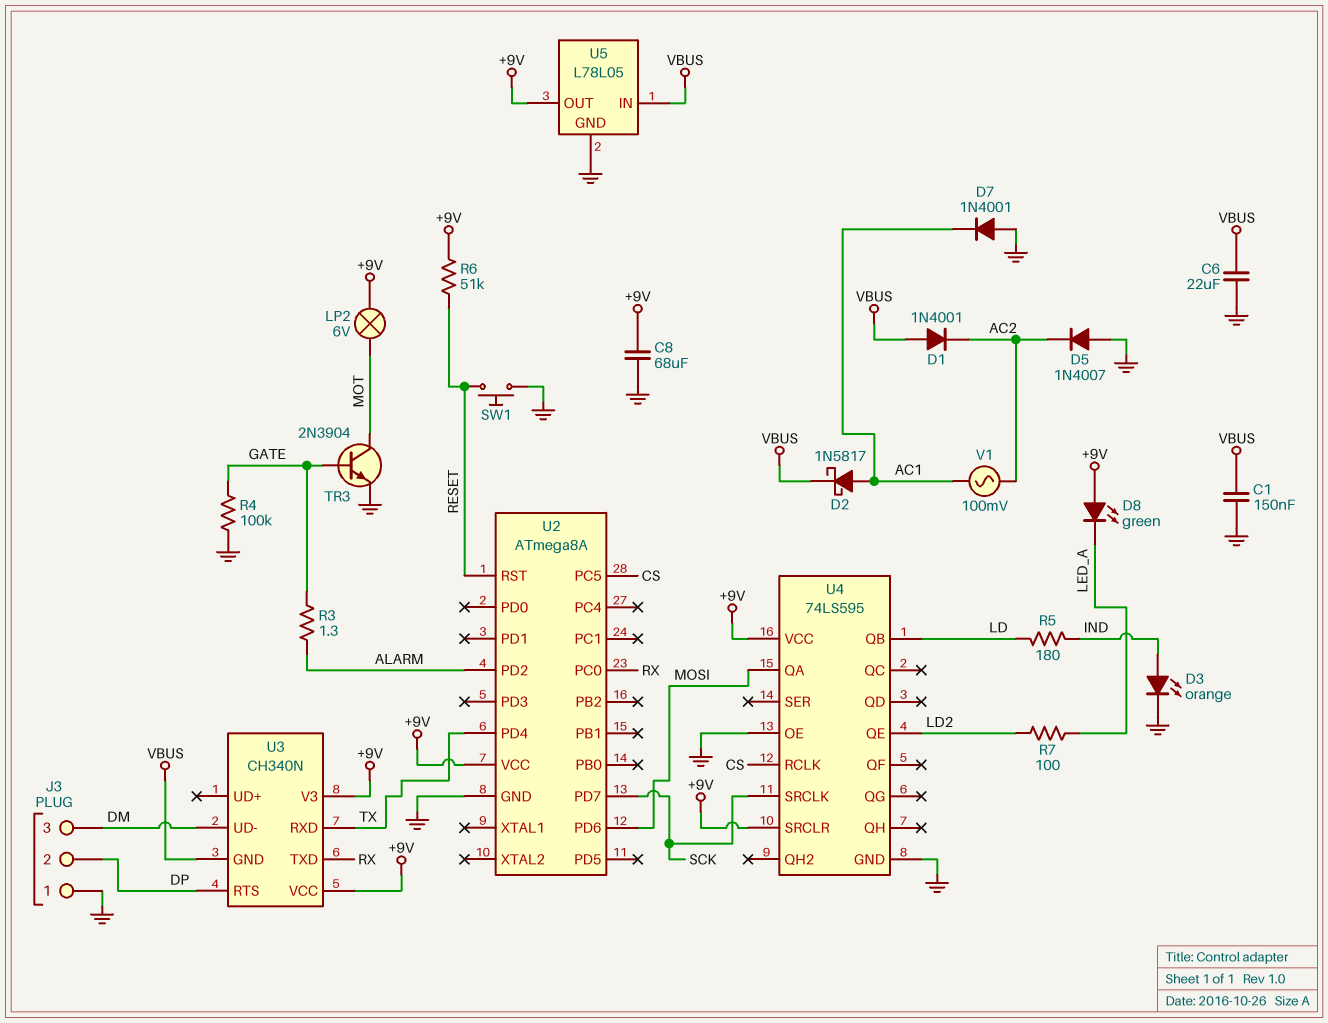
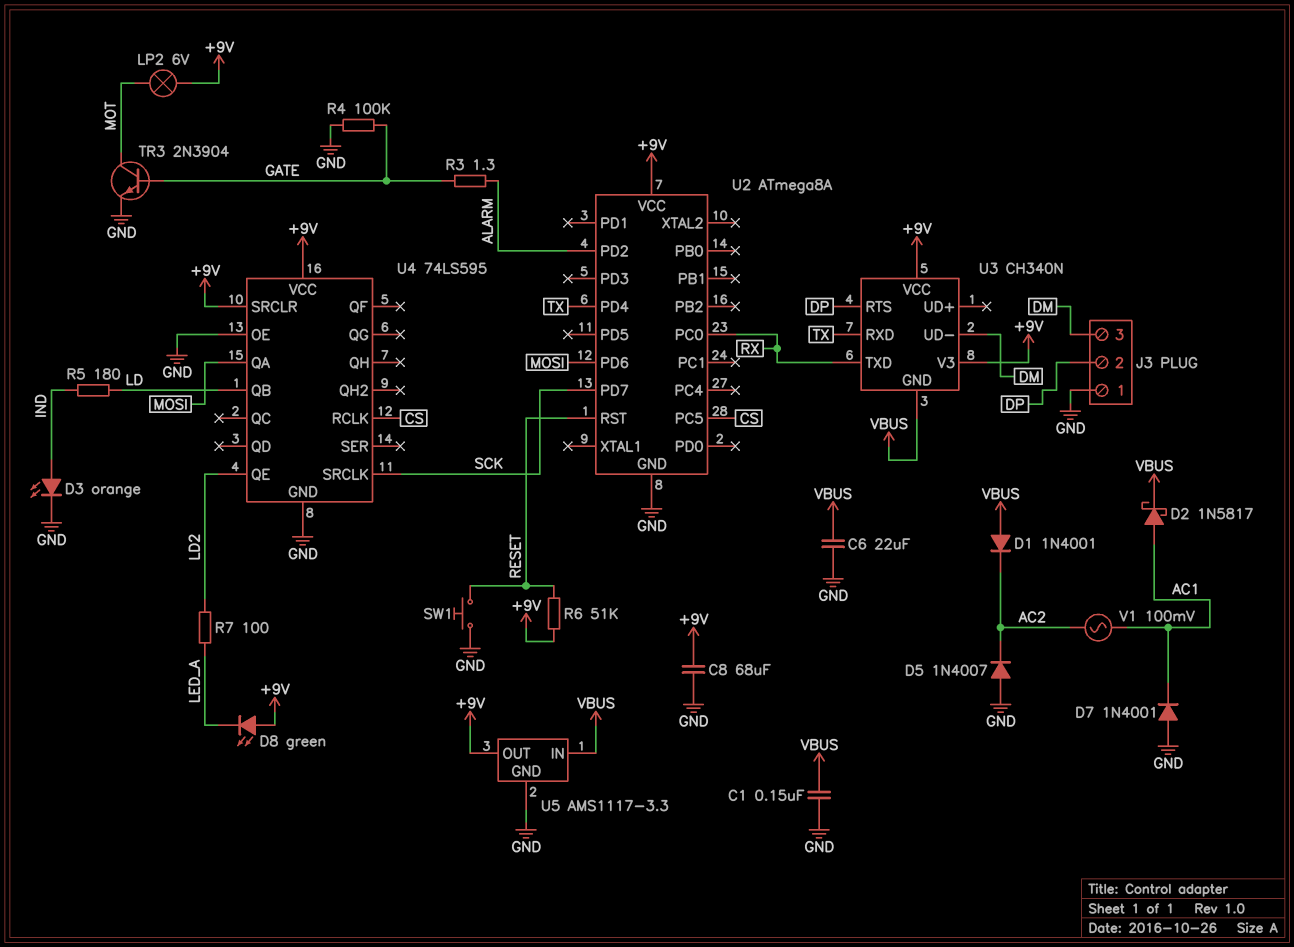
U5: L78L05 -> AMS1117-3.3

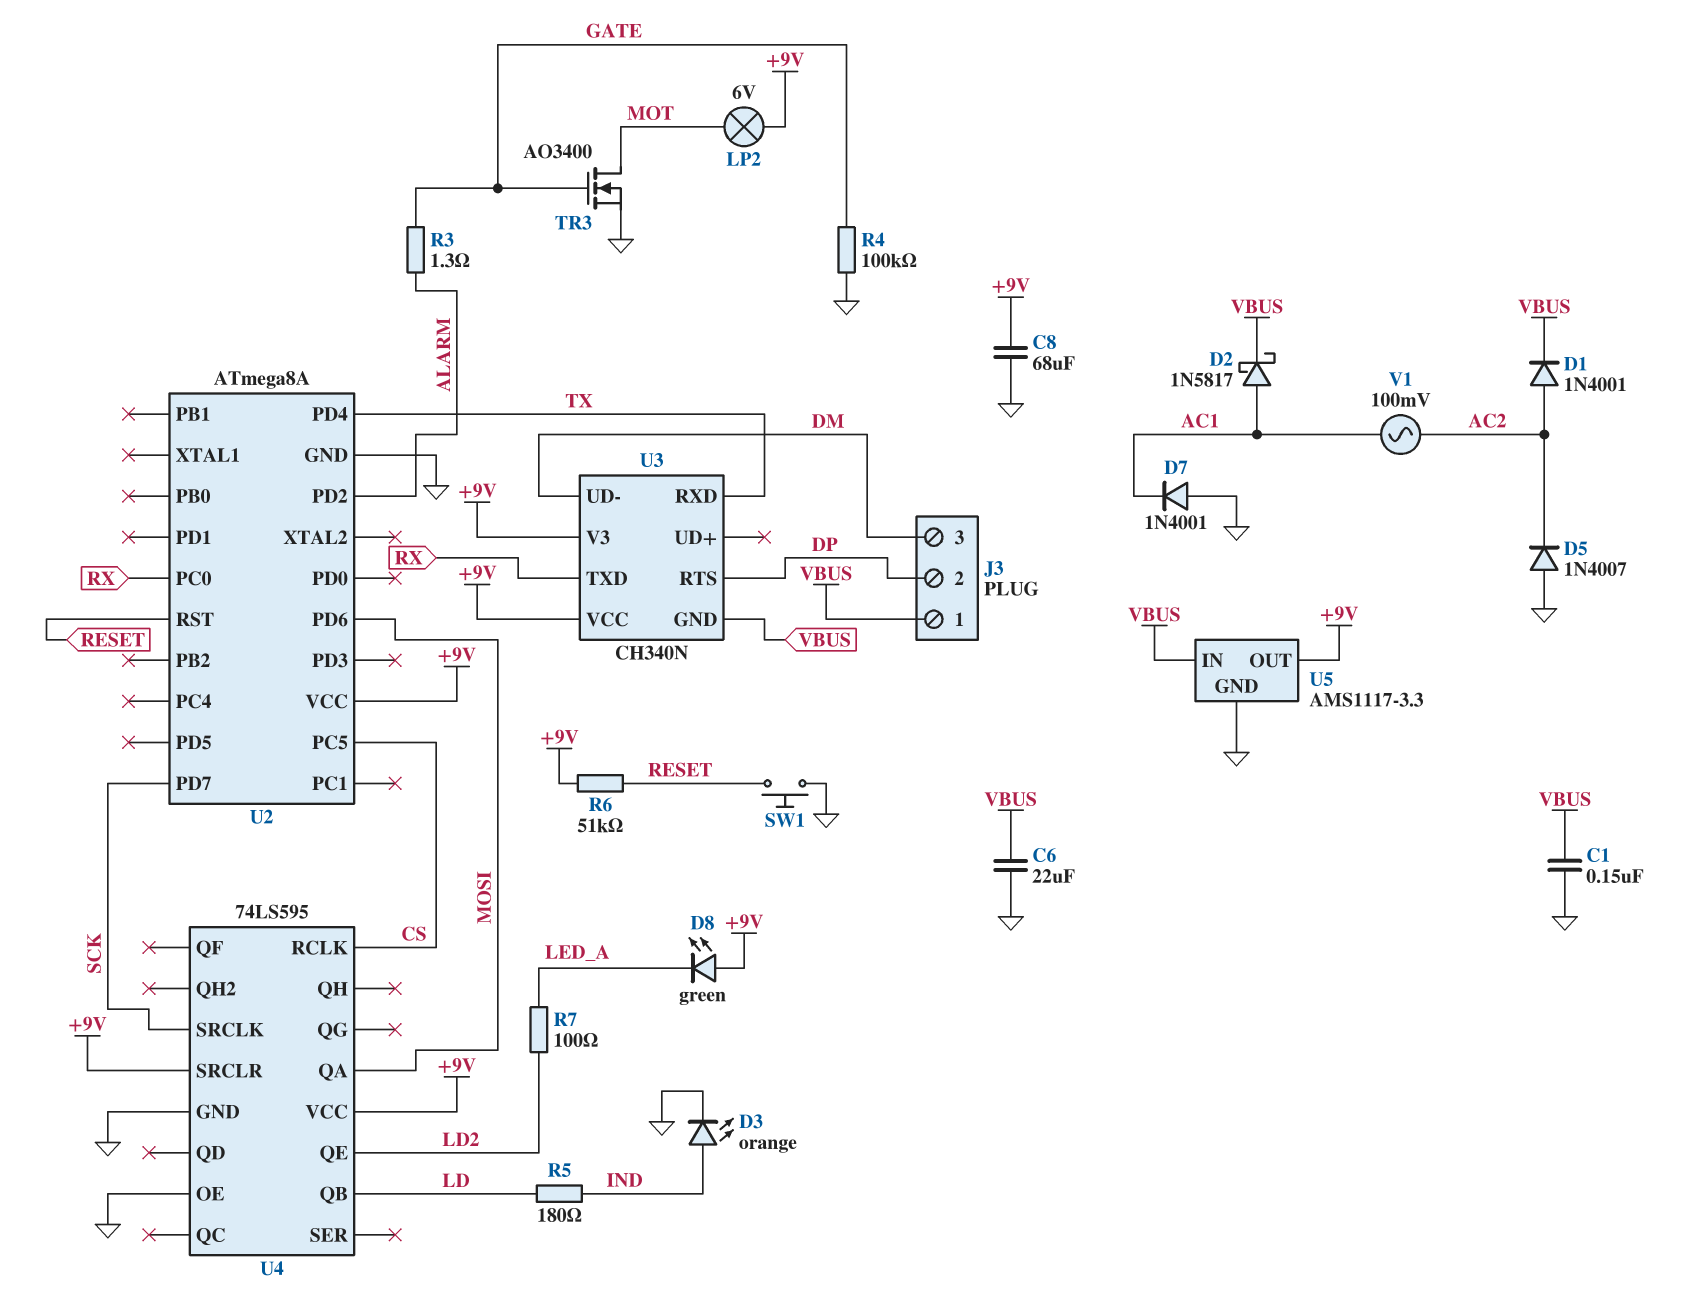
D1: diode 1N4001 (A VBUS, K AC2) -> diode 1N4001 (A AC2, K VBUS)
J3 pin 1: GND -> VBUS
TR3: NPN 2N3904 (B GATE, C MOT, E GND) -> NMOS AO3400 (G GATE, D MOT, S GND)

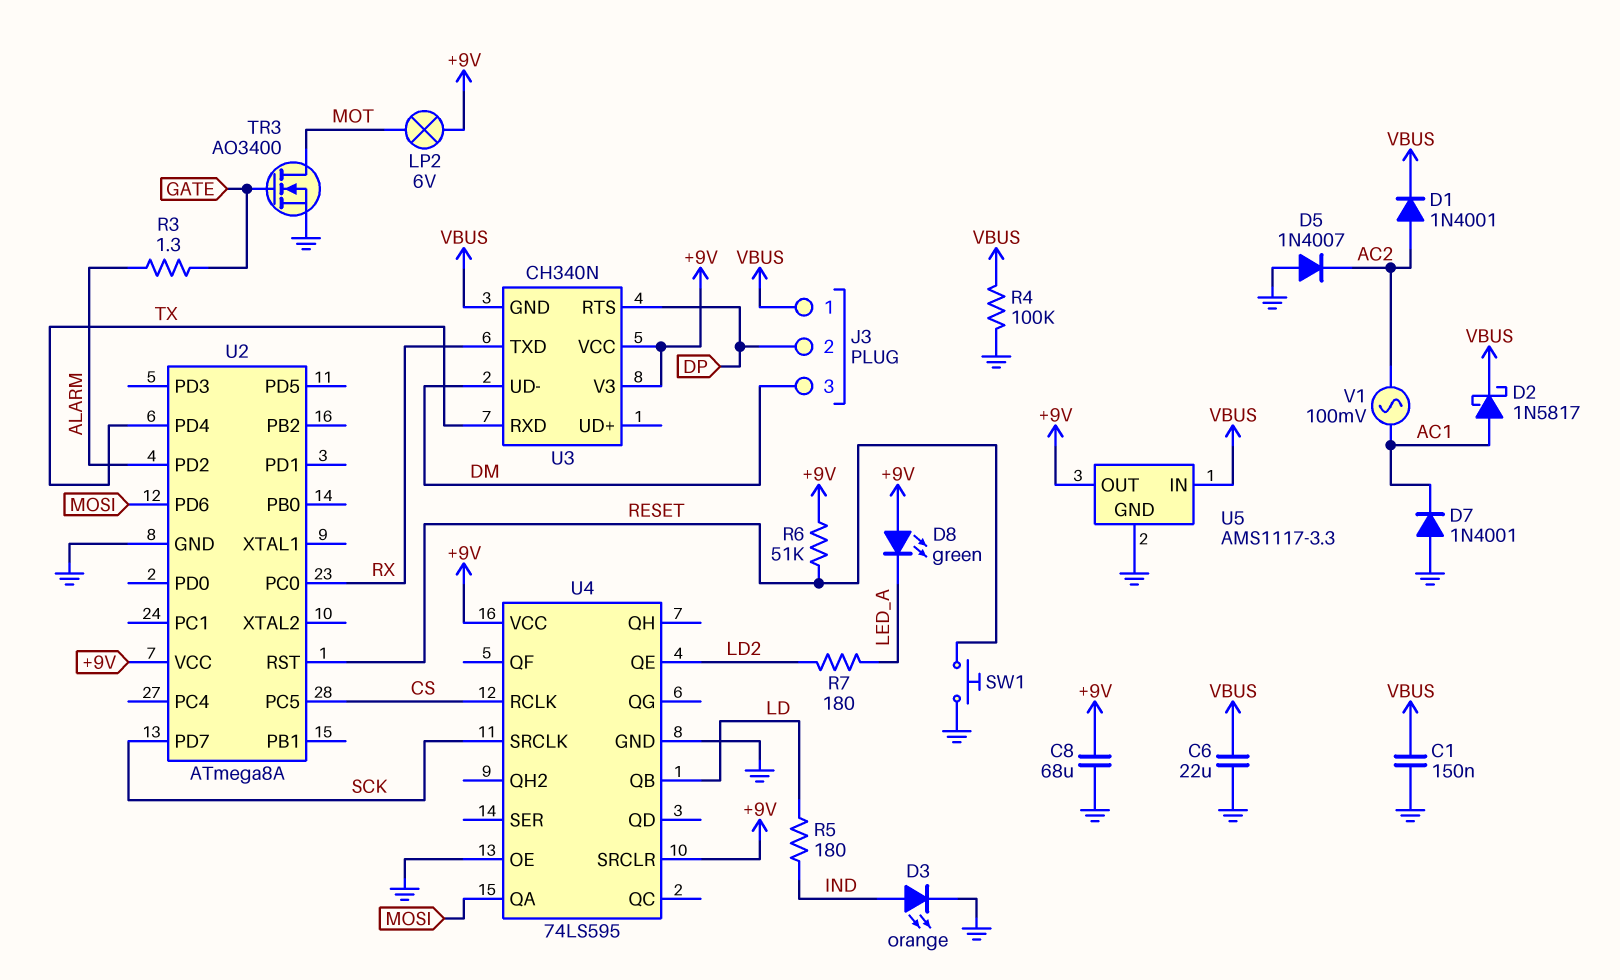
R4: 100k (GATE, GND) -> 100k (GND, VBUS)
R7: 100 (LD2, LED_A) -> 180 (LD2, LED_A)

